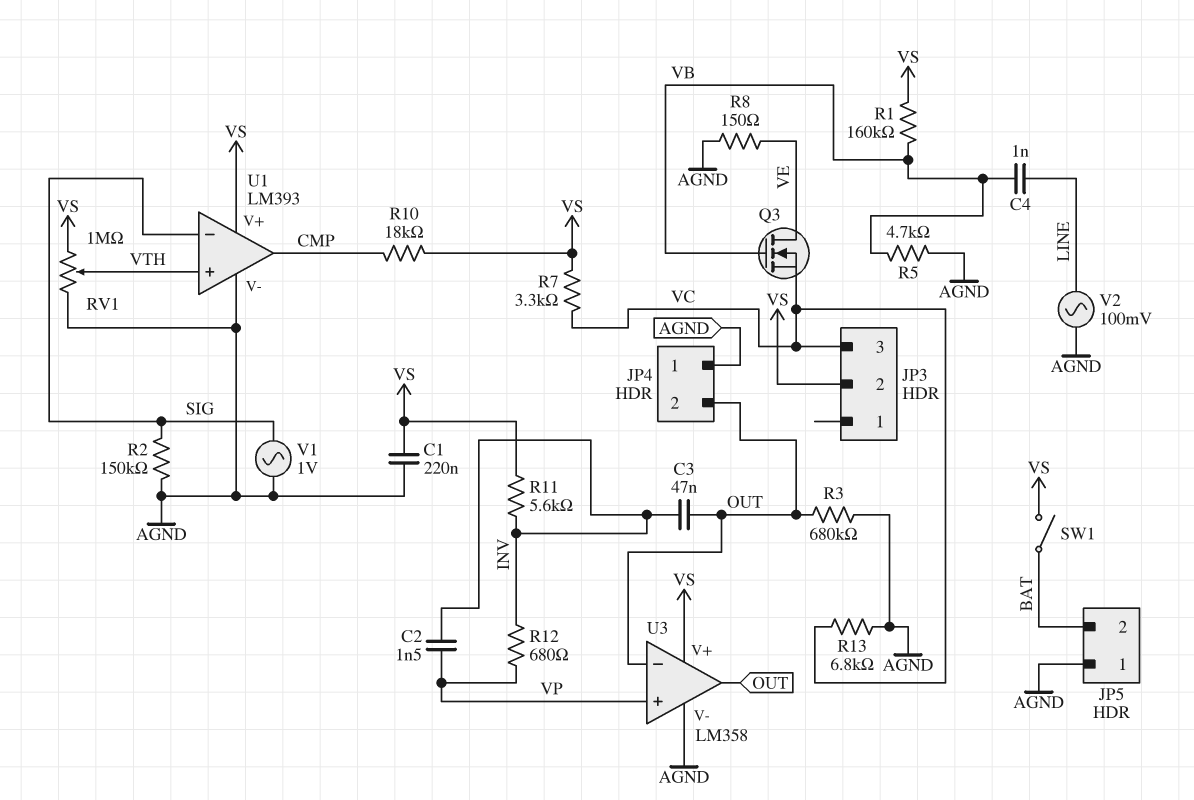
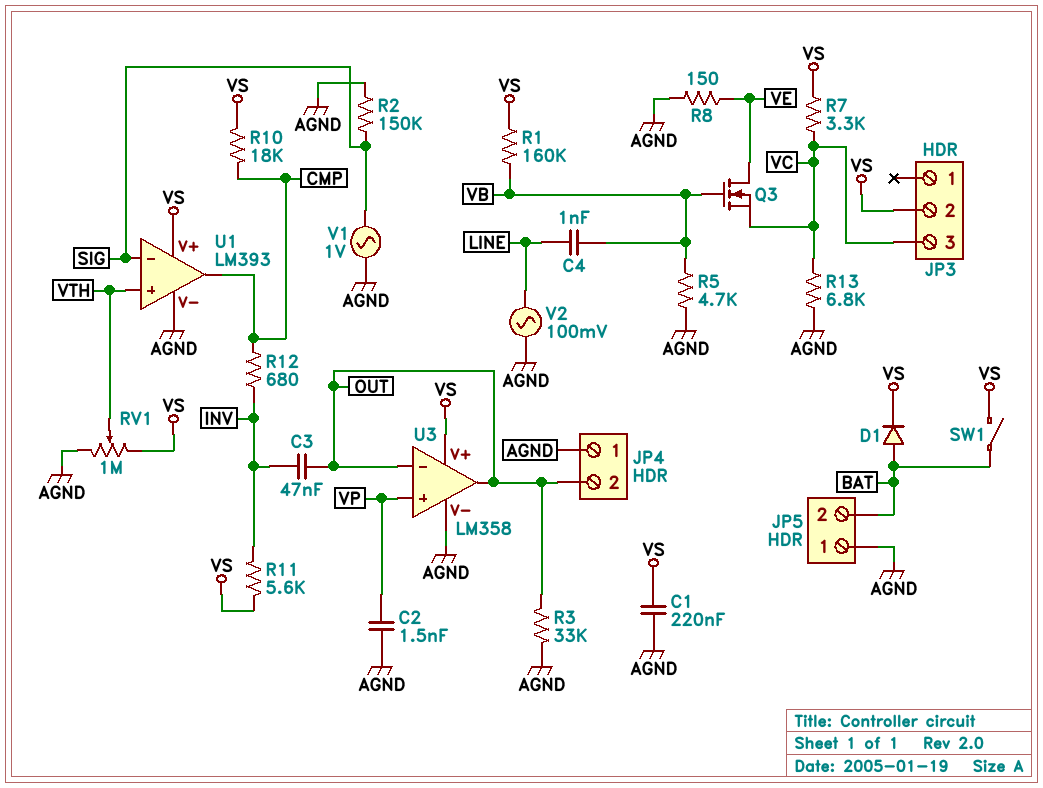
C2: 1.5nF (INV, VP) -> 1.5nF (AGND, VP)
D1: none -> diode (A BAT, K VS)
R3: 680k (AGND, OUT) -> 33k (AGND, OUT)
R12: 680 (INV, VP) -> 680 (CMP, INV)

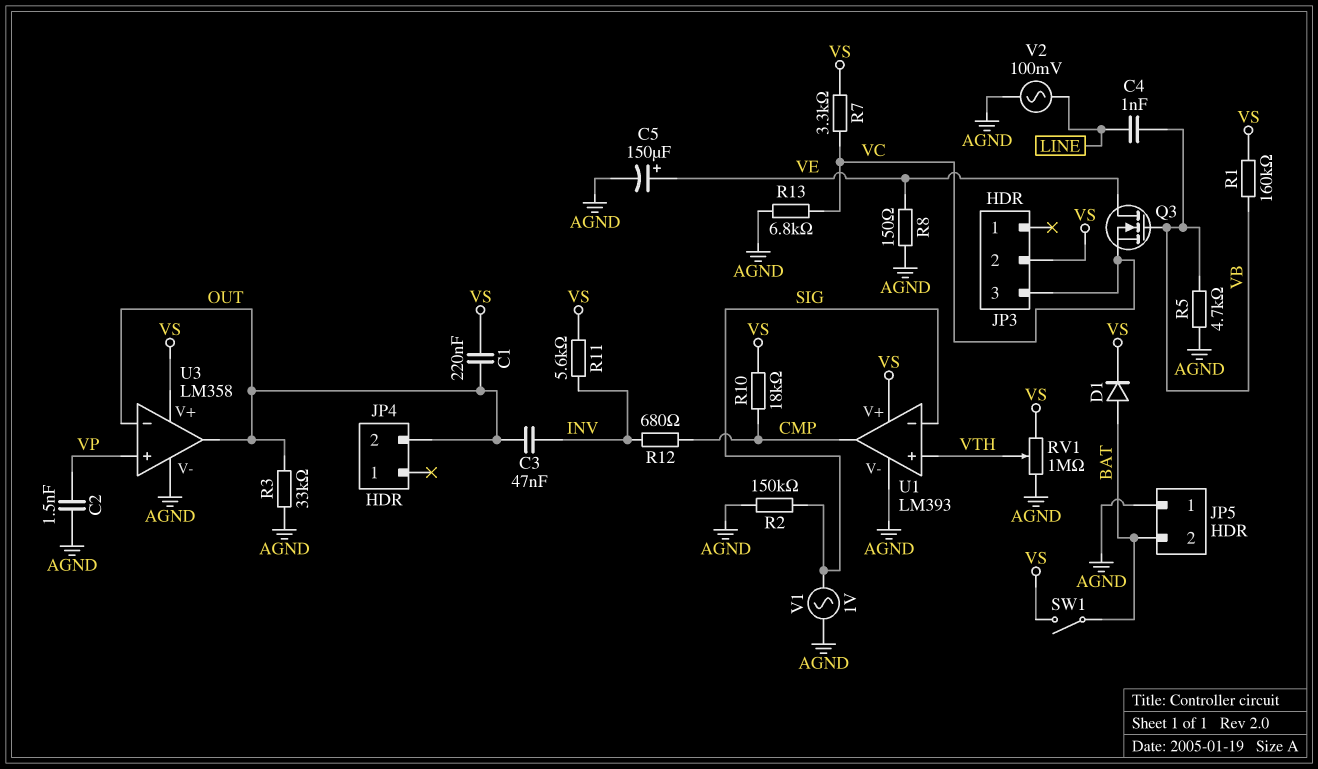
C1: 220nF (AGND, VS) -> 220nF (OUT, VS)
C5: none -> 150uF (plus VE, minus AGND)
JP4 pin 1: AGND -> none

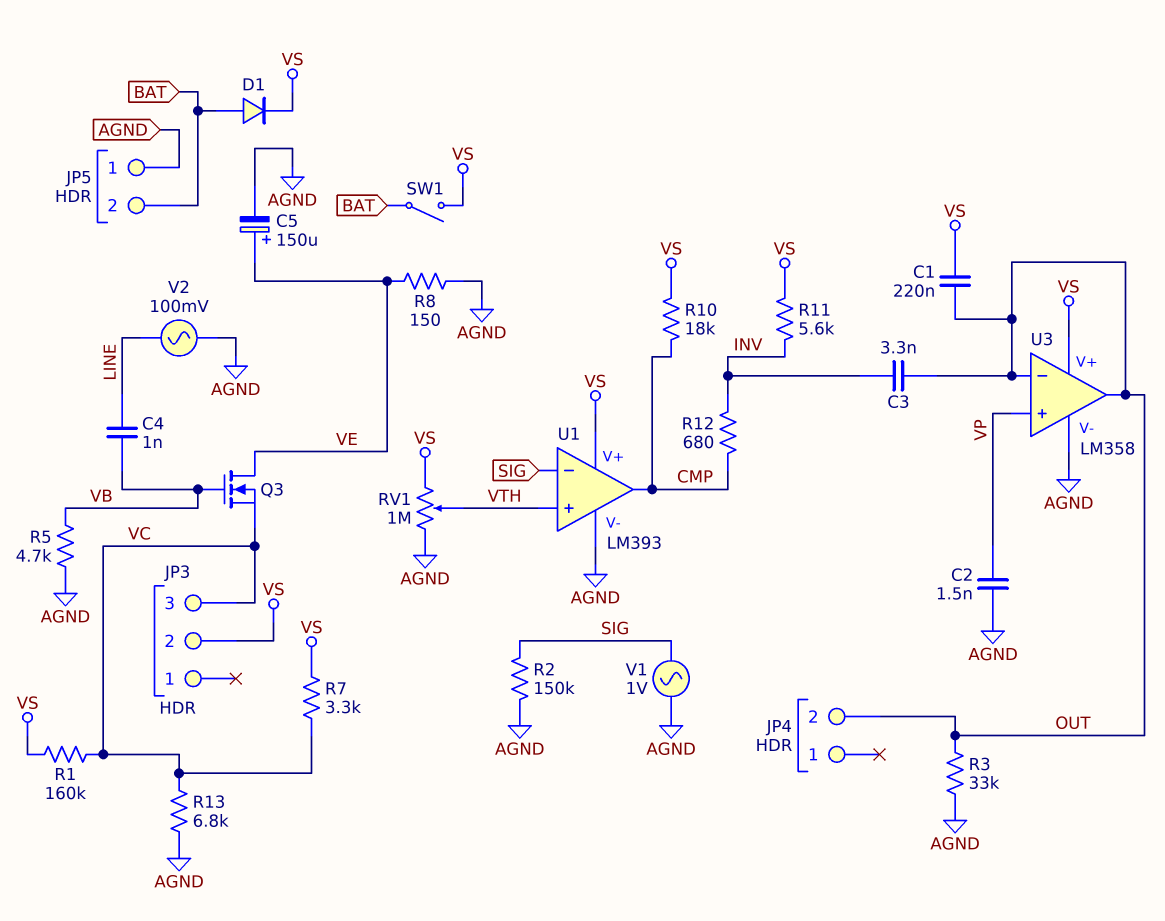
C3: 47nF (INV, OUT) -> 3.3nF (INV, OUT)
R1: 160k (VB, VS) -> 160k (VC, VS)

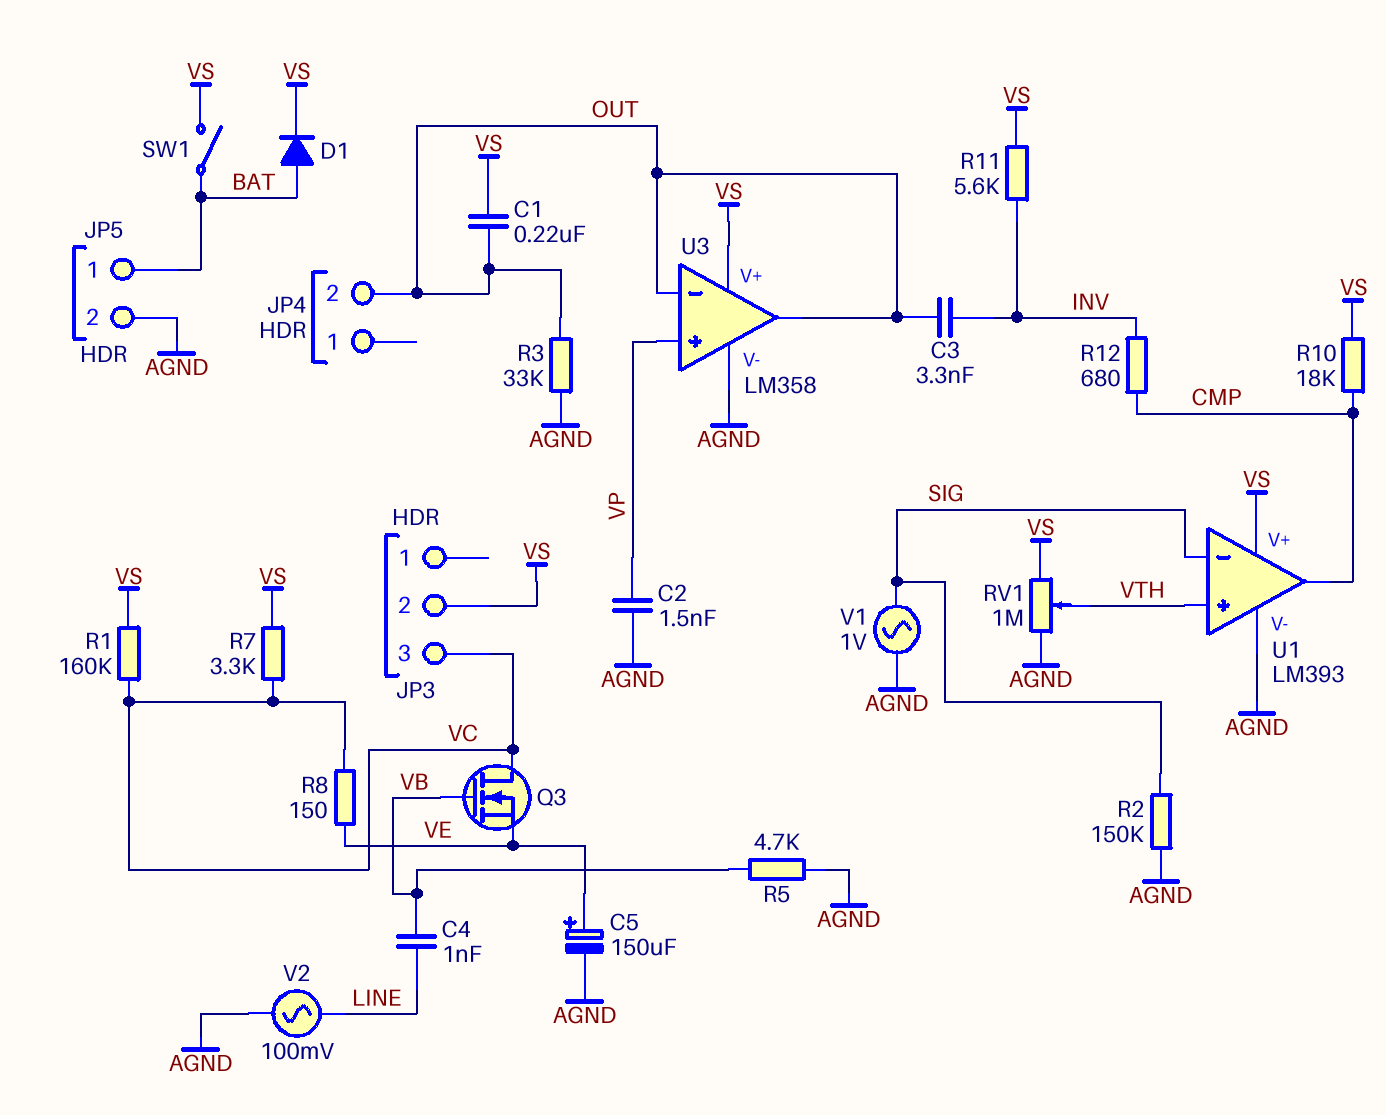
JP5 pin 1: AGND -> BAT
JP5 pin 2: BAT -> AGND
Q3: NMOS (G VB, D VE, S VC) -> NMOS (G VB, D VC, S VE)
R8: 150 (AGND, VE) -> 150 (VC, VE)
R13: 6.8k (AGND, VC) -> none

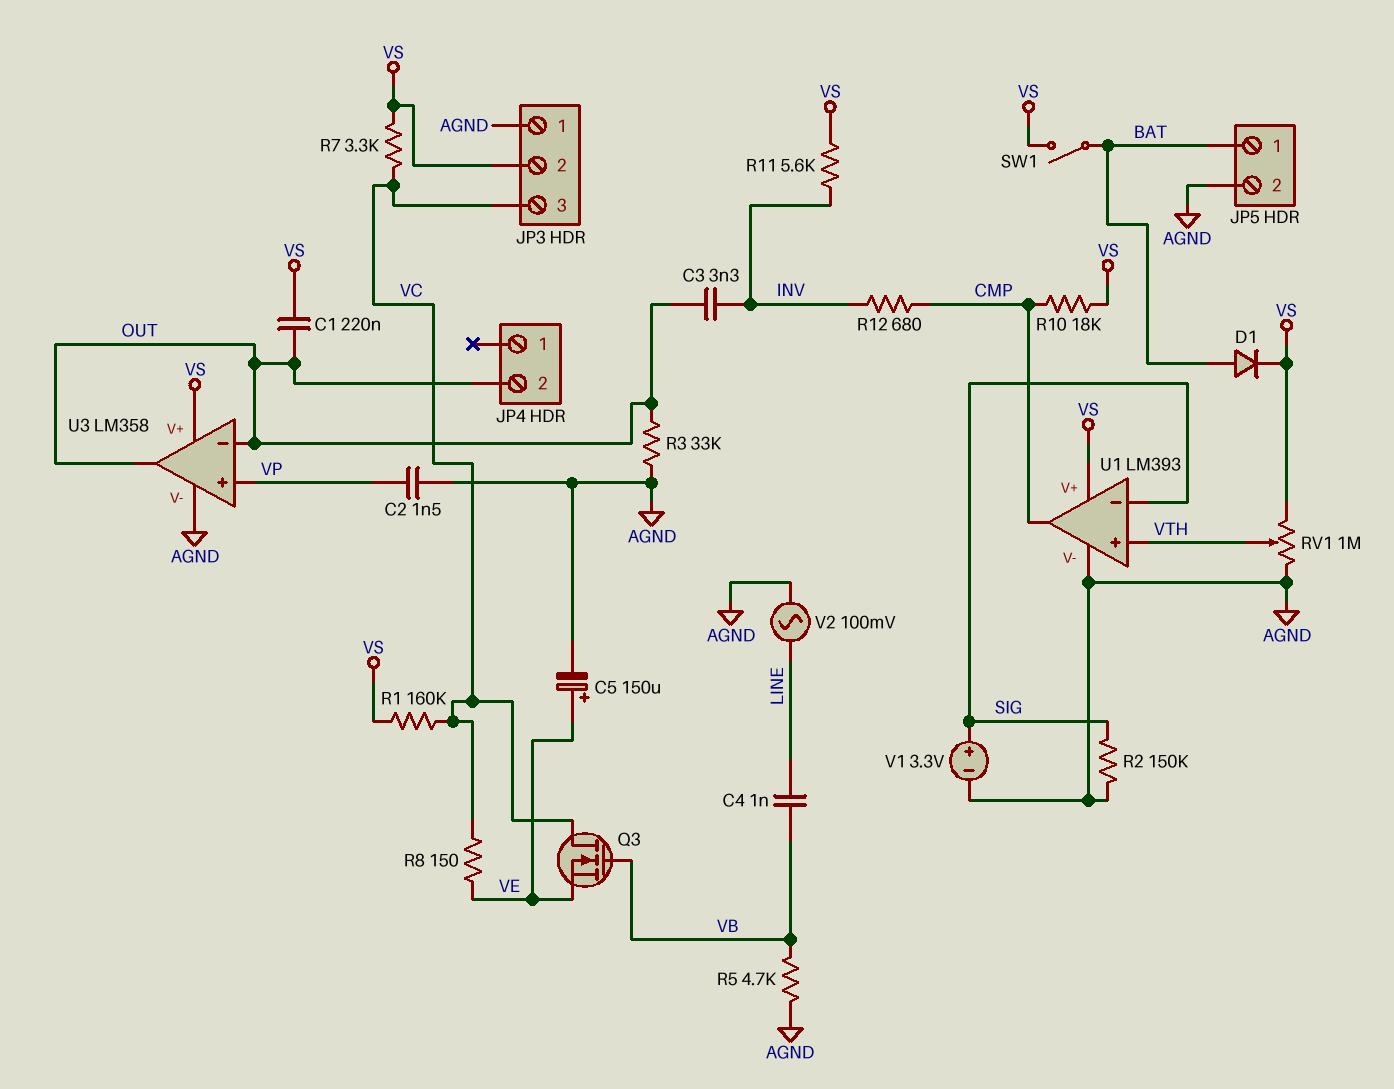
JP3 pin 1: none -> AGND
V1: AC 1V (AGND, SIG) -> 3.3V (plus SIG, minus AGND)

